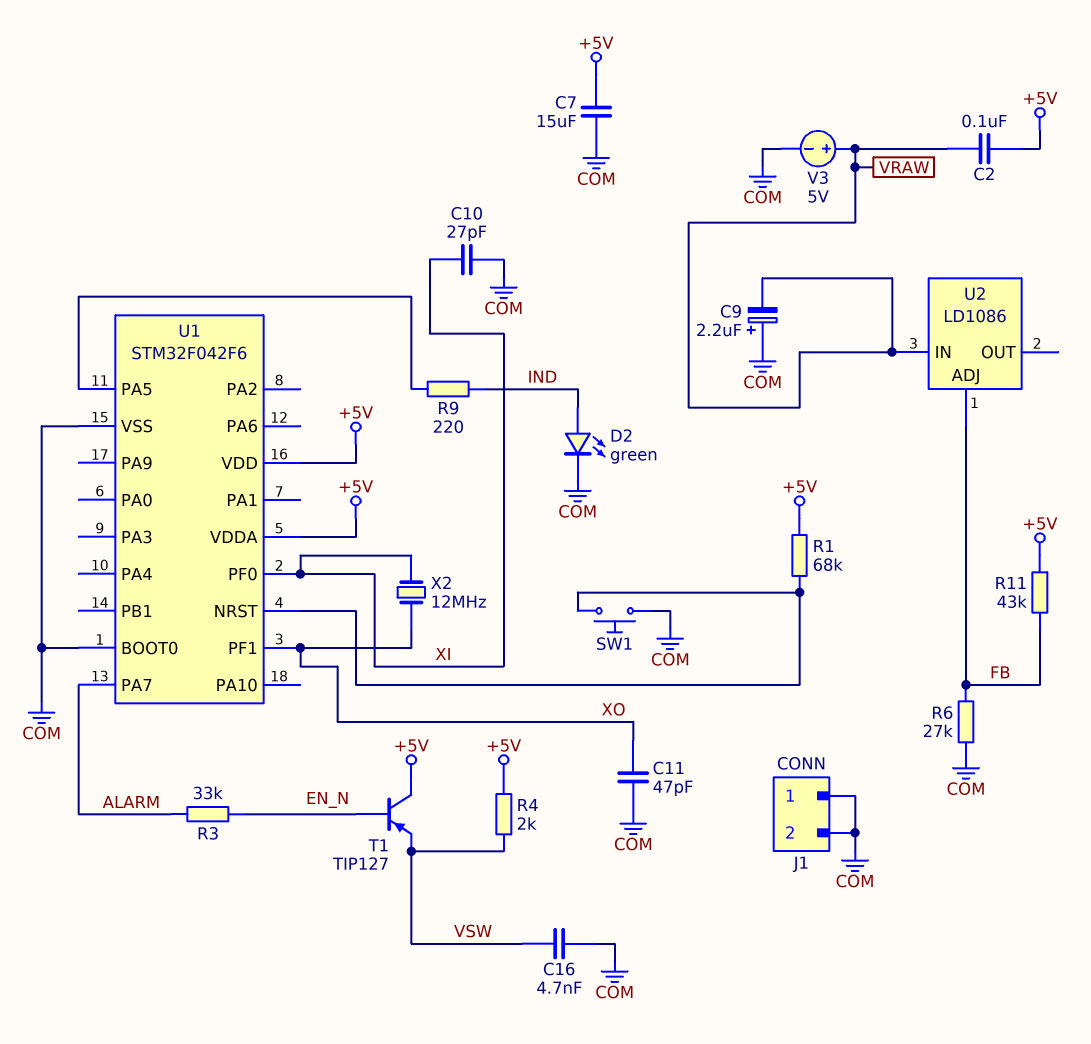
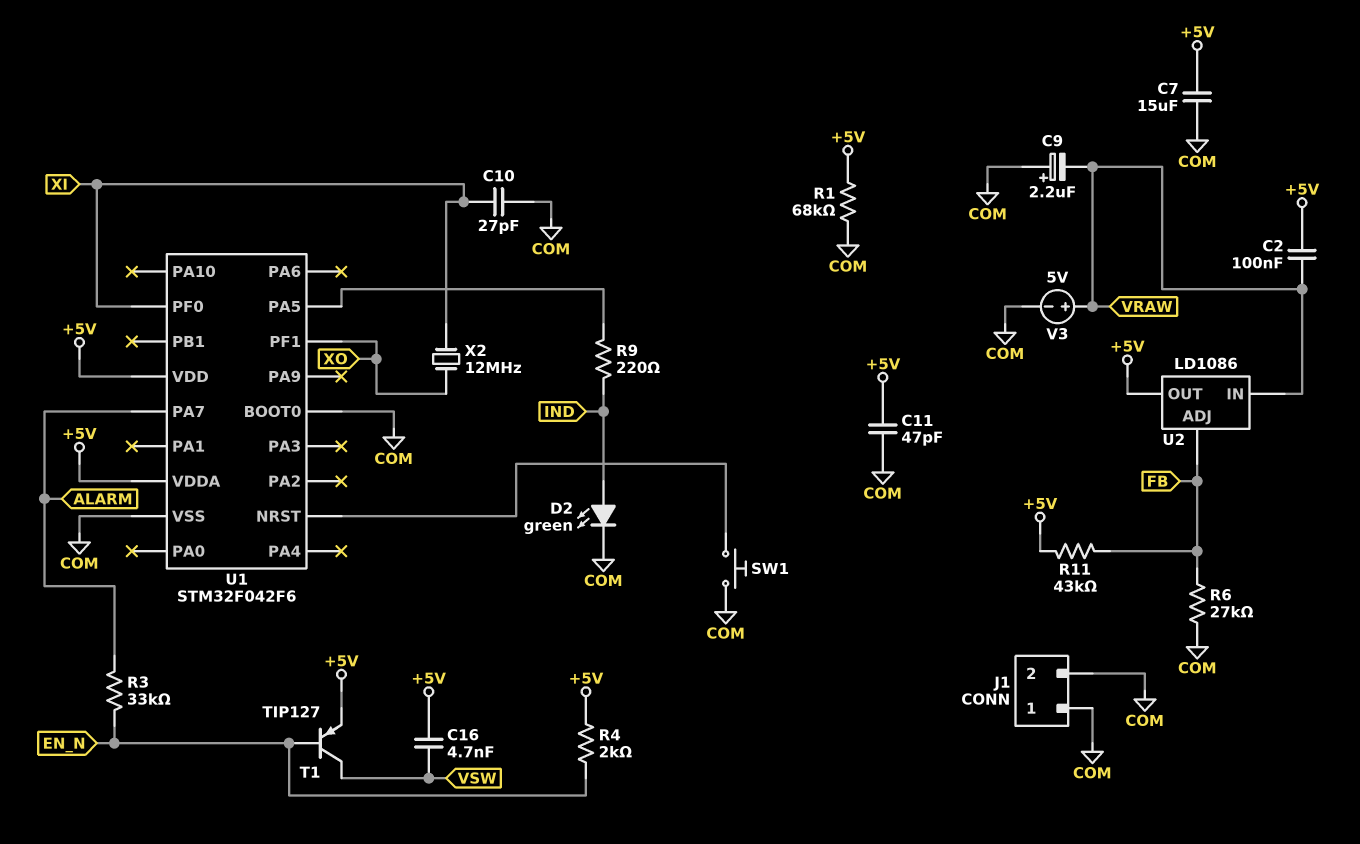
C11: 47pF (COM, XO) -> 47pF (+5V, COM)
C16: 4.7nF (COM, VSW) -> 4.7nF (+5V, VSW)
R1: 68k (+5V, U1/NRST) -> 68k (+5V, COM)
R4: 2k (+5V, VSW) -> 2k (+5V, EN_N)
T1: PNP TIP127 (B EN_N, C +5V, E VSW) -> PNP TIP127 (B EN_N, C VSW, E +5V)
U2 pin OUT: none -> +5V

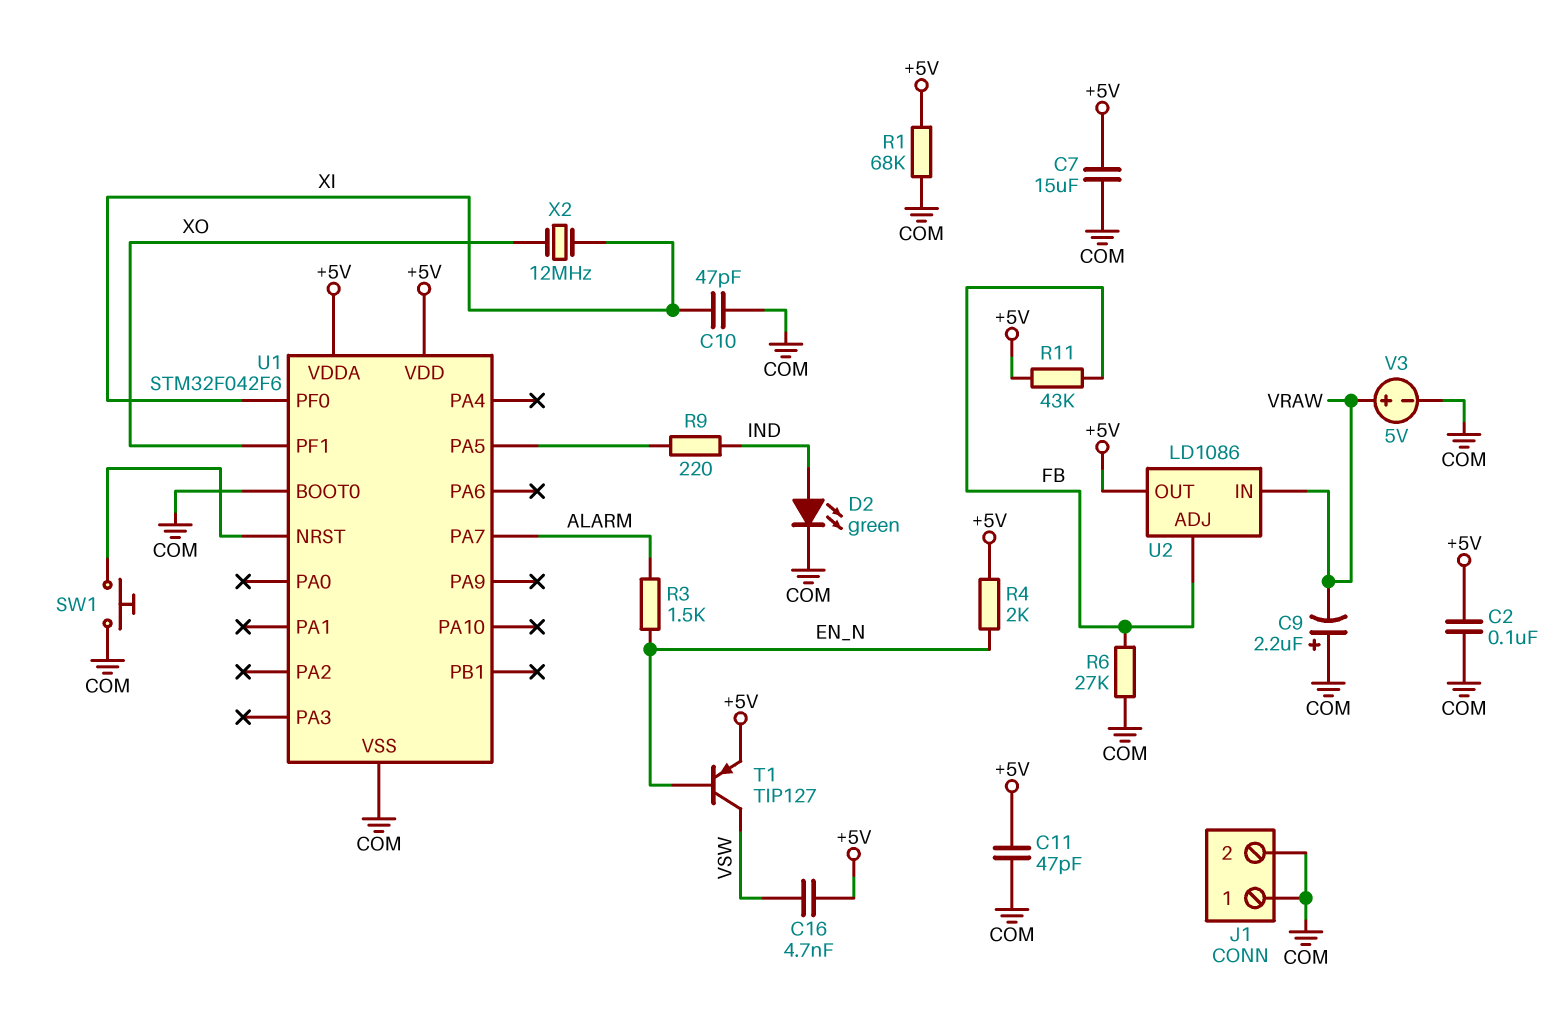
C2: 100nF (+5V, VRAW) -> 100nF (+5V, COM)
C10: 27pF (COM, XI) -> 47pF (COM, XI)
R3: 33k (ALARM, EN_N) -> 1.5k (ALARM, EN_N)

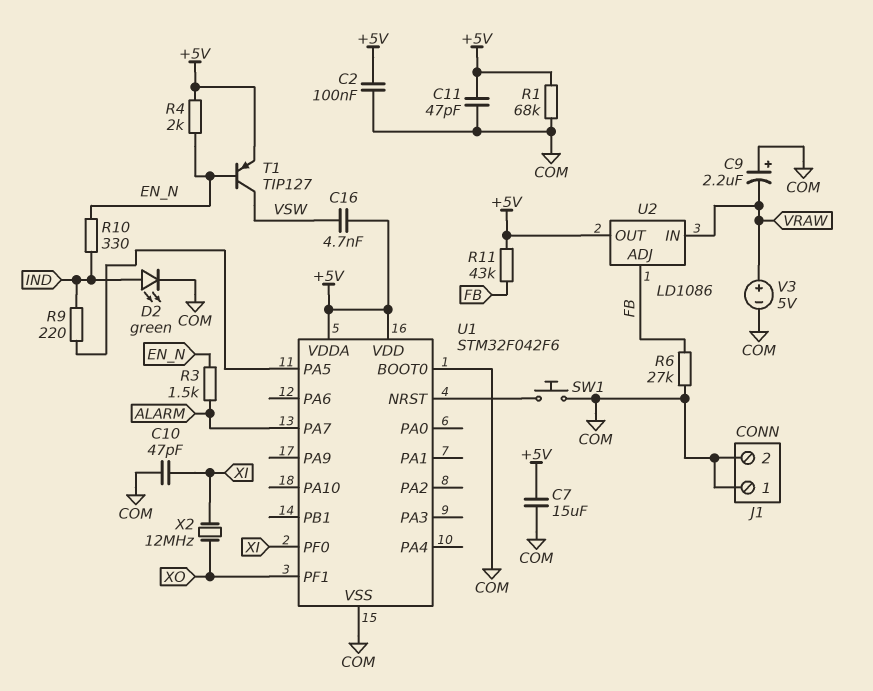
R10: none -> 330 (EN_N, IND)

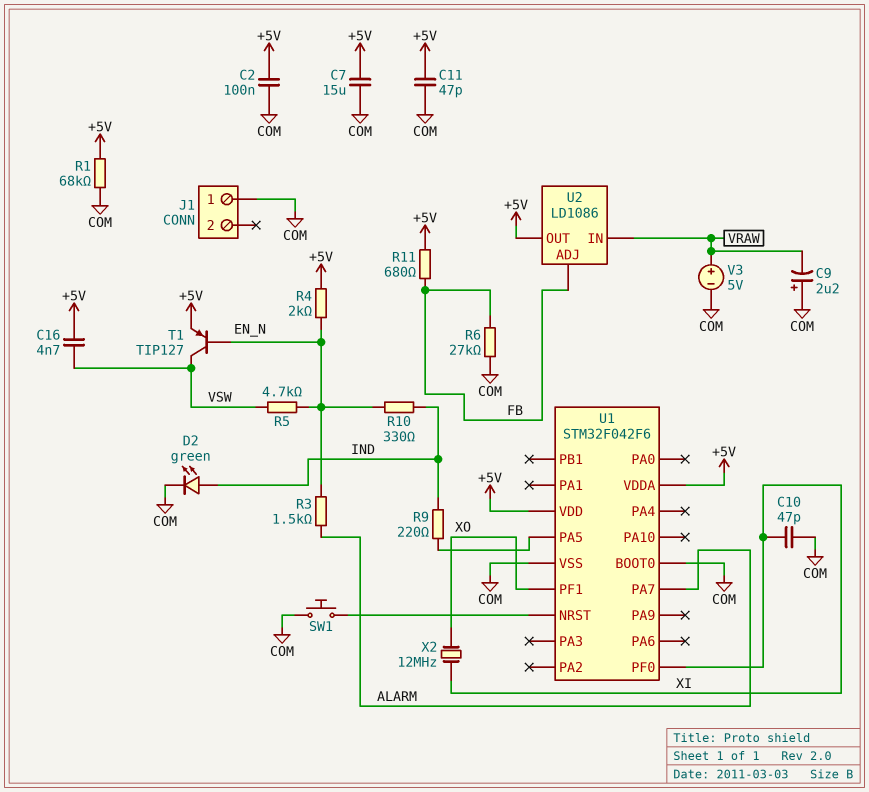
J1 pin 2: COM -> none
R5: none -> 4.7k (EN_N, VSW)
R11: 43k (+5V, FB) -> 680 (+5V, FB)

